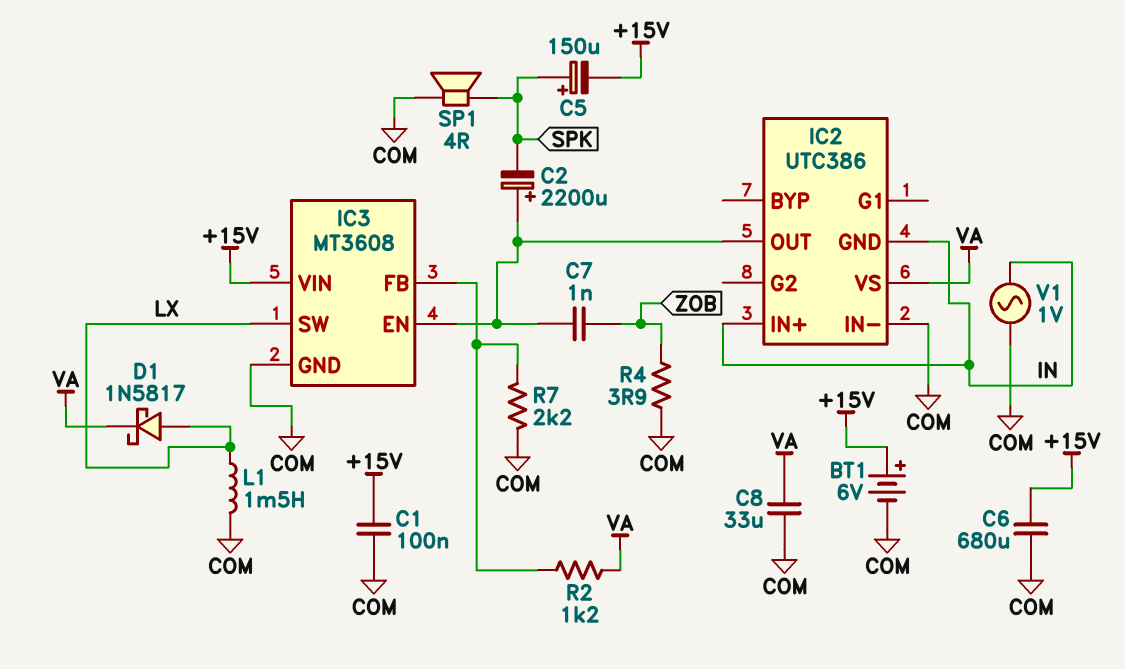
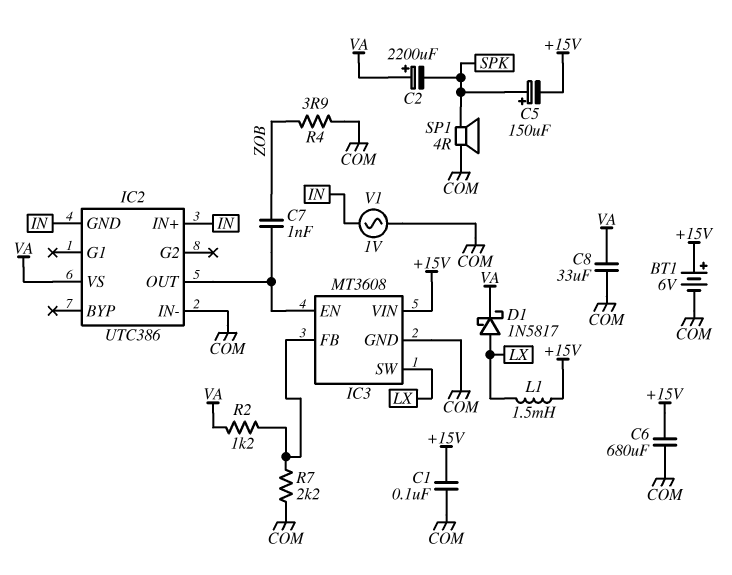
C2: 2200uF (plus IC2/OUT, minus SPK) -> 2200uF (plus VA, minus SPK)
L1: 1.5mH (COM, LX) -> 1.5mH (+15V, LX)

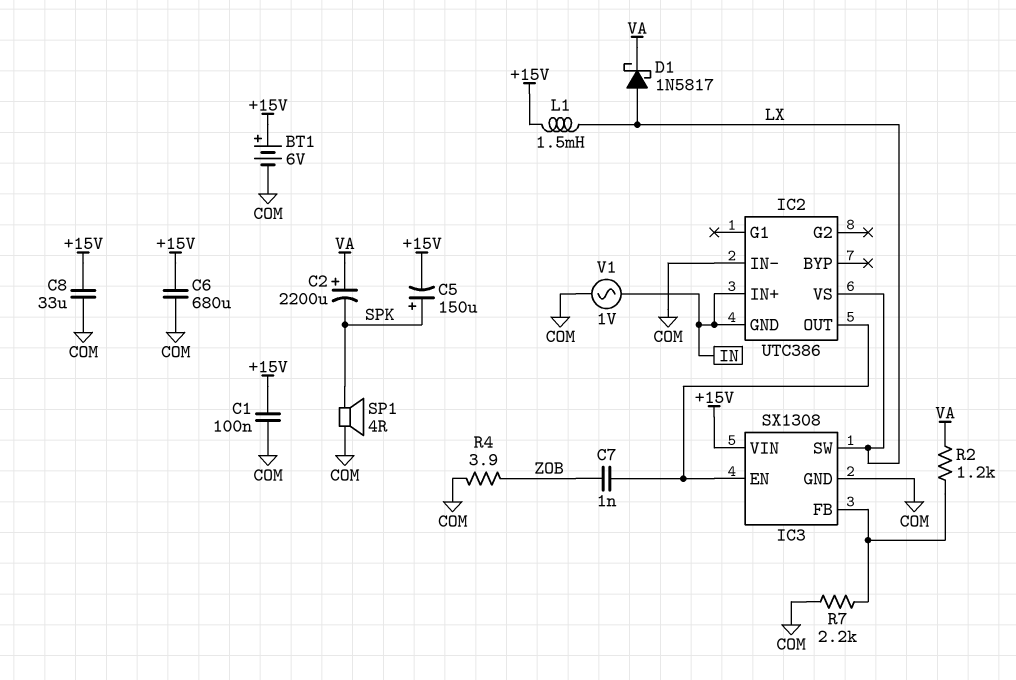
C8: 33uF (COM, VA) -> 33uF (+15V, COM)
IC2 pin VS: VA -> LX
IC3: MT3608 -> SX1308

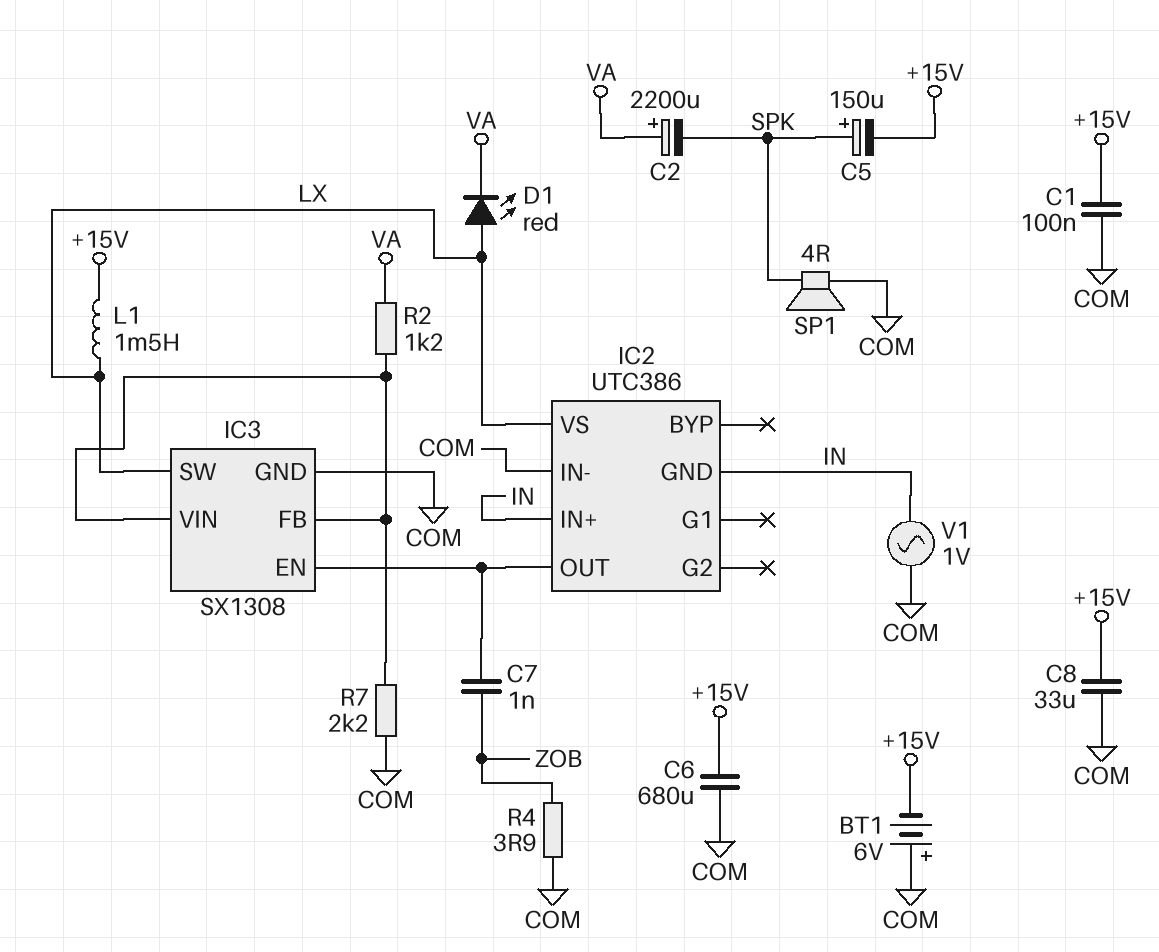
BT1: 6V (plus +15V, minus COM) -> 6V (plus COM, minus +15V)
D1: schottky 1N5817 (A LX, K VA) -> LED red (A LX, K VA)
IC3 pin VIN: +15V -> IC3/FB

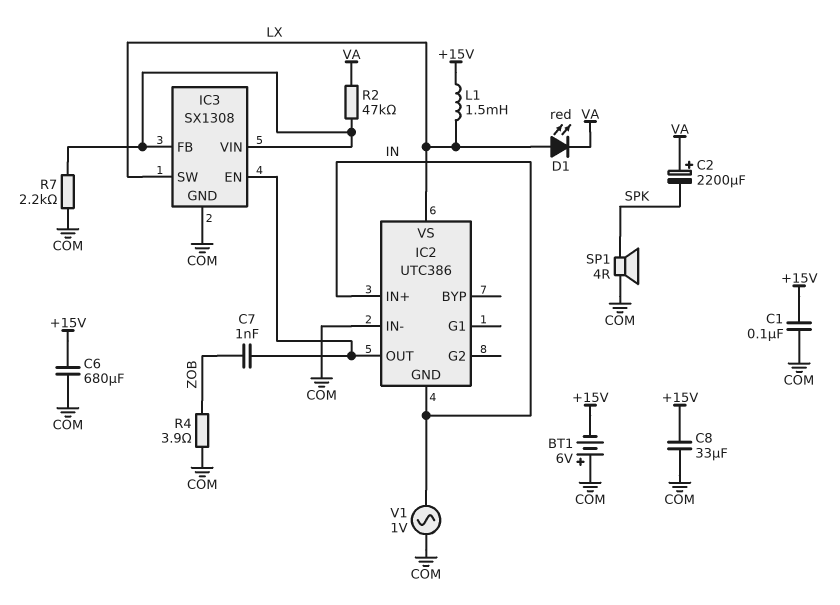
C5: 150uF (plus SPK, minus +15V) -> none
R2: 1.2k (IC3/FB, VA) -> 47k (IC3/FB, VA)

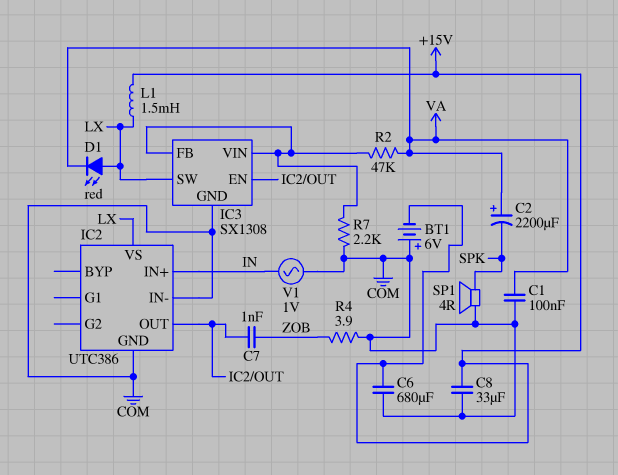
C1: 100nF (+15V, COM) -> 100nF (COM, VA)
IC2 pin GND: IN -> COM

